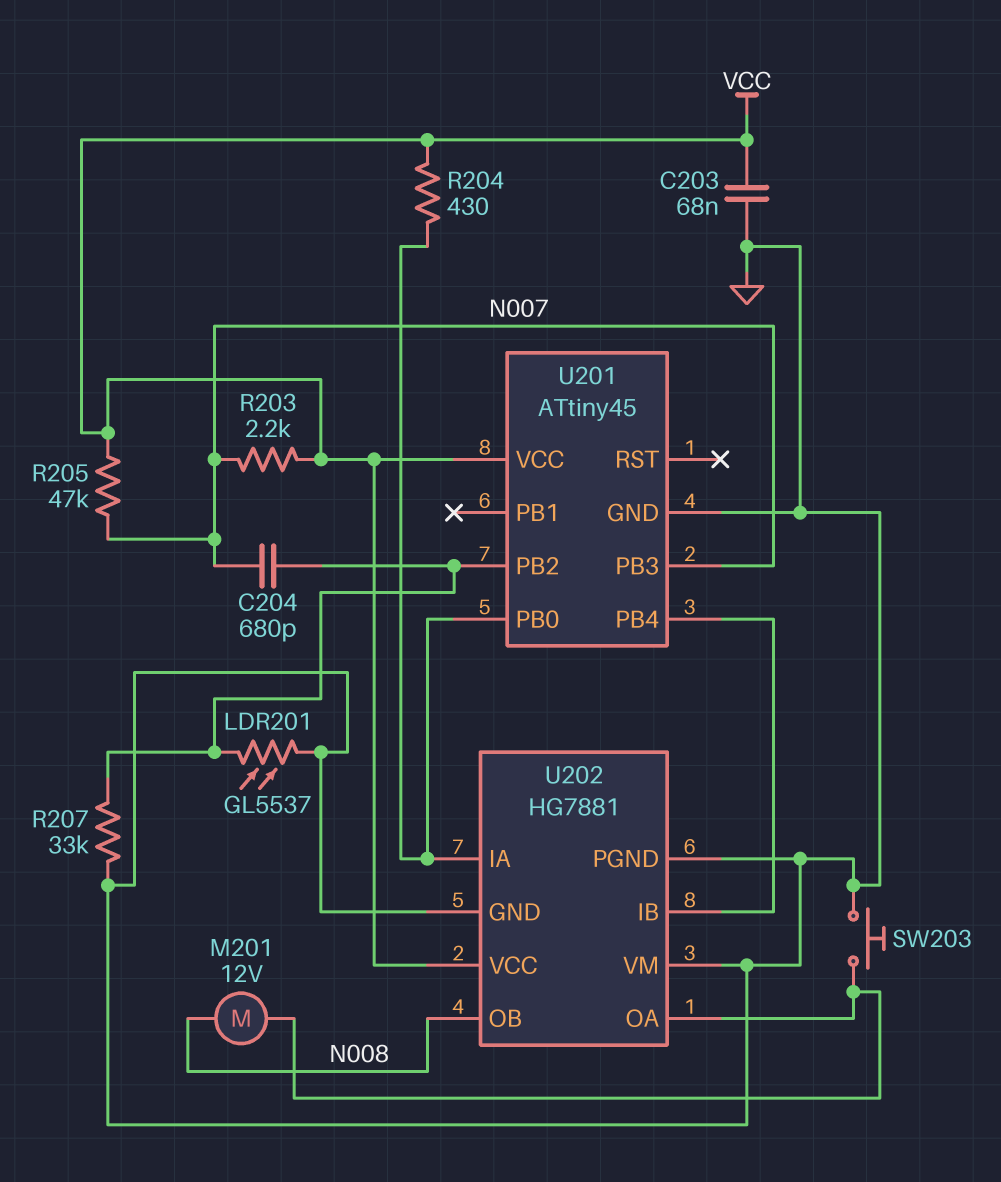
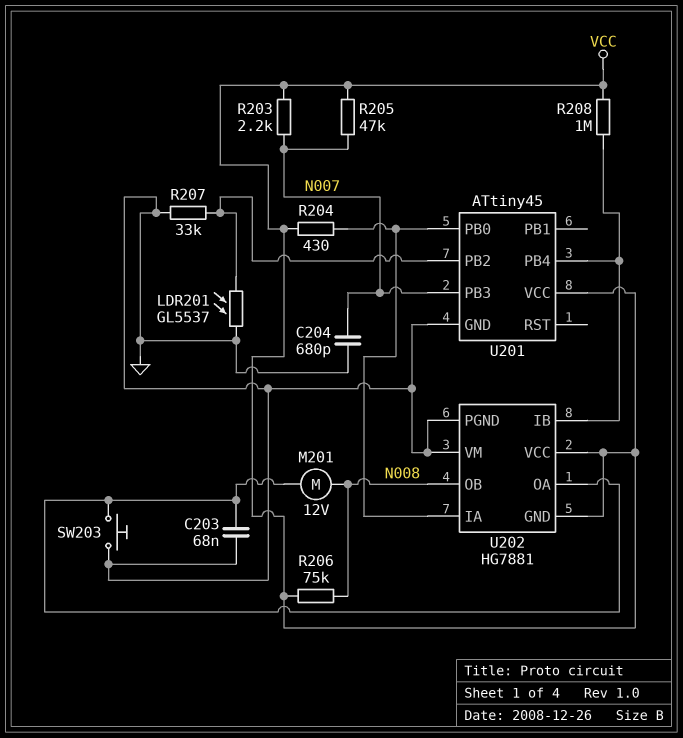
C203: 68nF (GND, VCC) -> 68nF (GND, U202/OA)
C204: 680pF (N007, U201/PB2) -> 680pF (GND, N007)
R206: none -> 75k (N008, VCC)
R208: none -> 1M (U201/PB4, VCC)
U202 pin GND: GND -> VCC

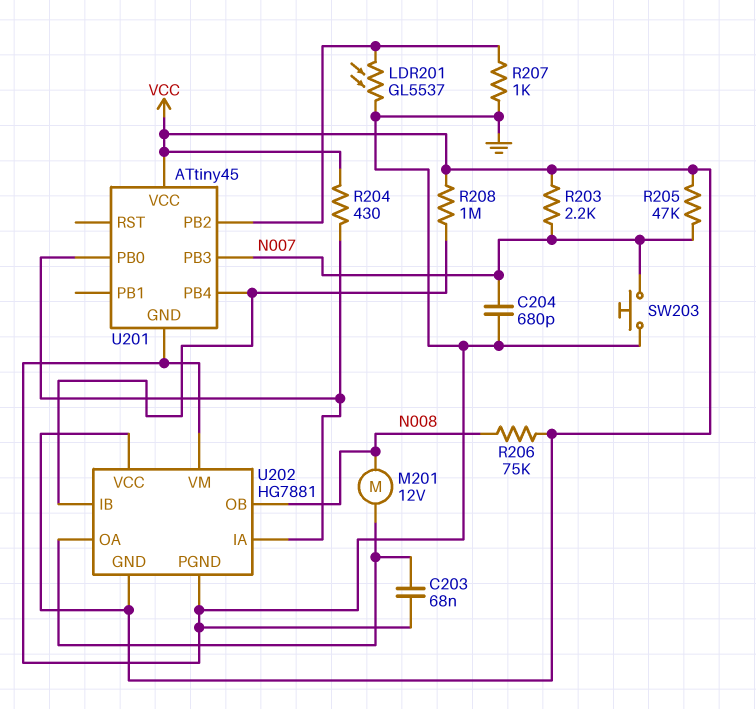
R207: 33k (GND, U201/PB2) -> 1k (GND, U201/PB2)
SW203: button (GND, U202/OA) -> button (GND, N007)

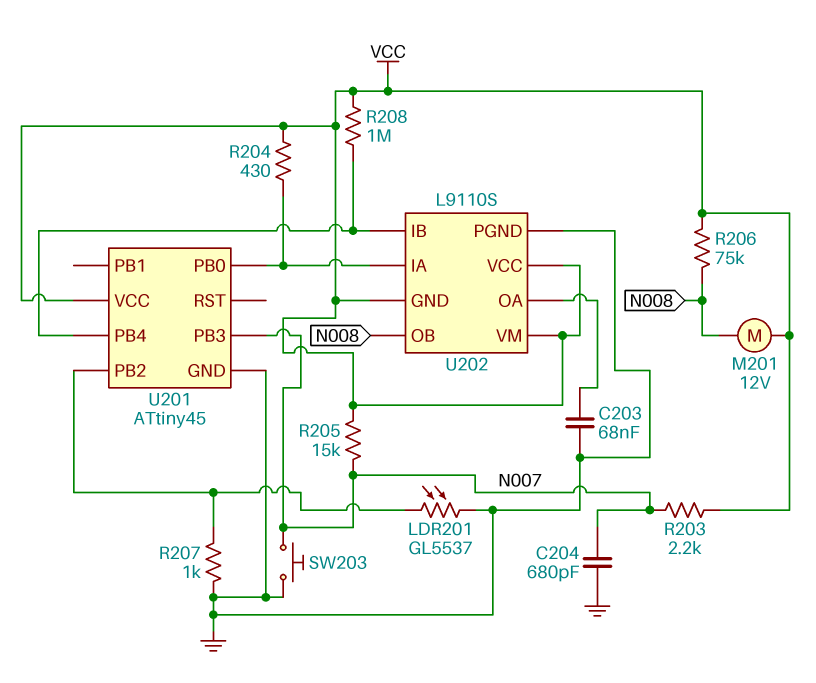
M201: motor 12V (N008, U202/OA) -> motor 12V (N008, VCC)
R205: 47k (N007, VCC) -> 15k (N007, VCC)
U202: HG7881 -> L9110S
U202 pin VM: GND -> VCC

